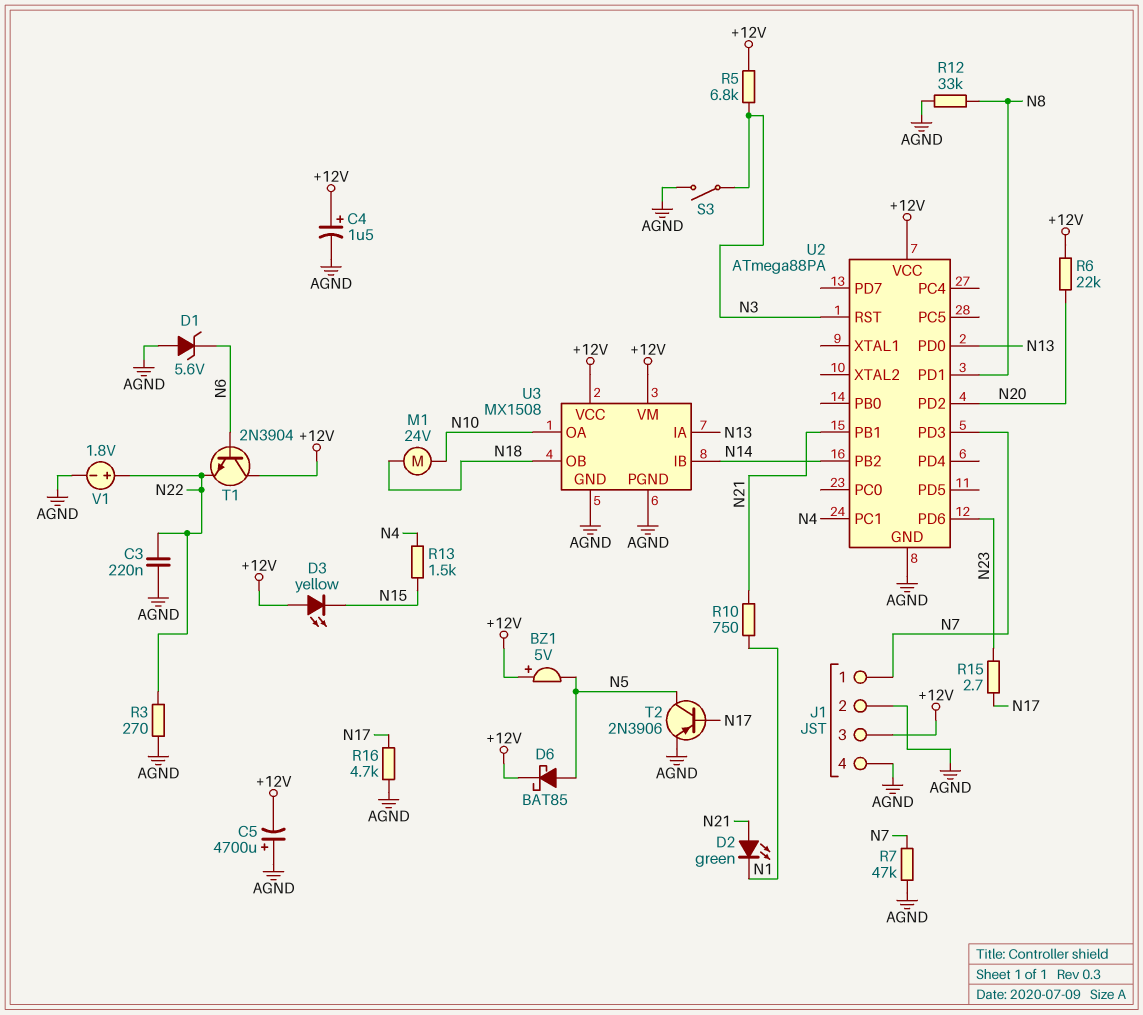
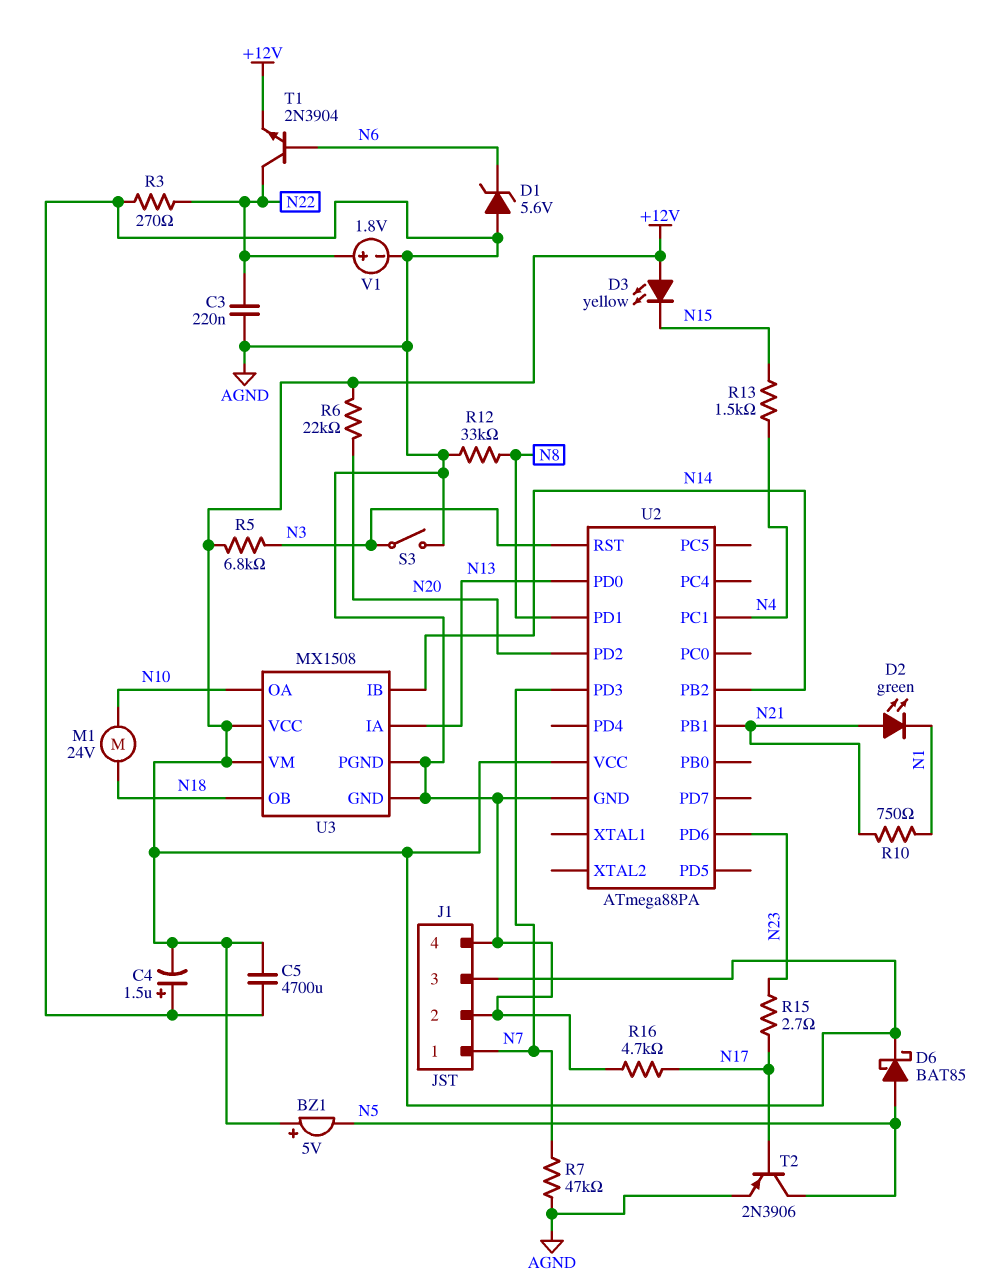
C4: 1.5uF (plus +12V, minus AGND) -> 1.5uF (plus AGND, minus +12V)
C5: 4700uF (plus AGND, minus +12V) -> 4700uF (+12V, AGND)
T1: NPN 2N3904 (B N6, C +12V, E N22) -> NPN 2N3904 (B N6, C N22, E +12V)

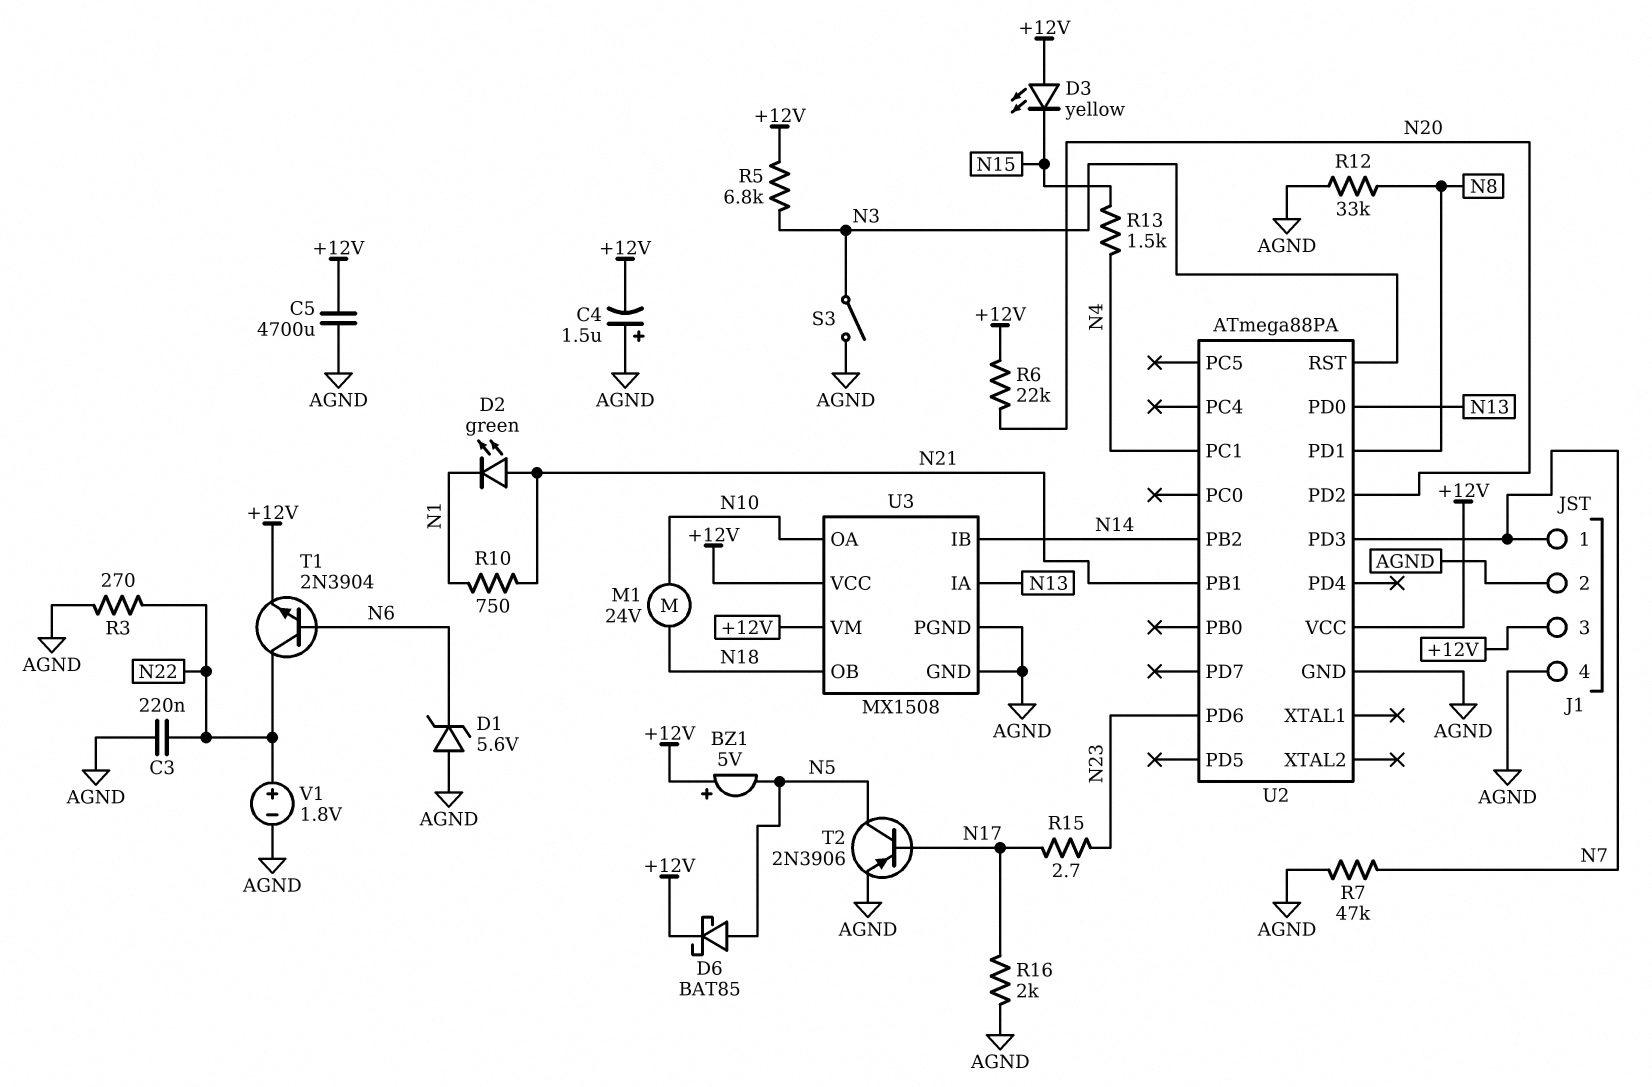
R16: 4.7k (AGND, N17) -> 2k (AGND, N17)

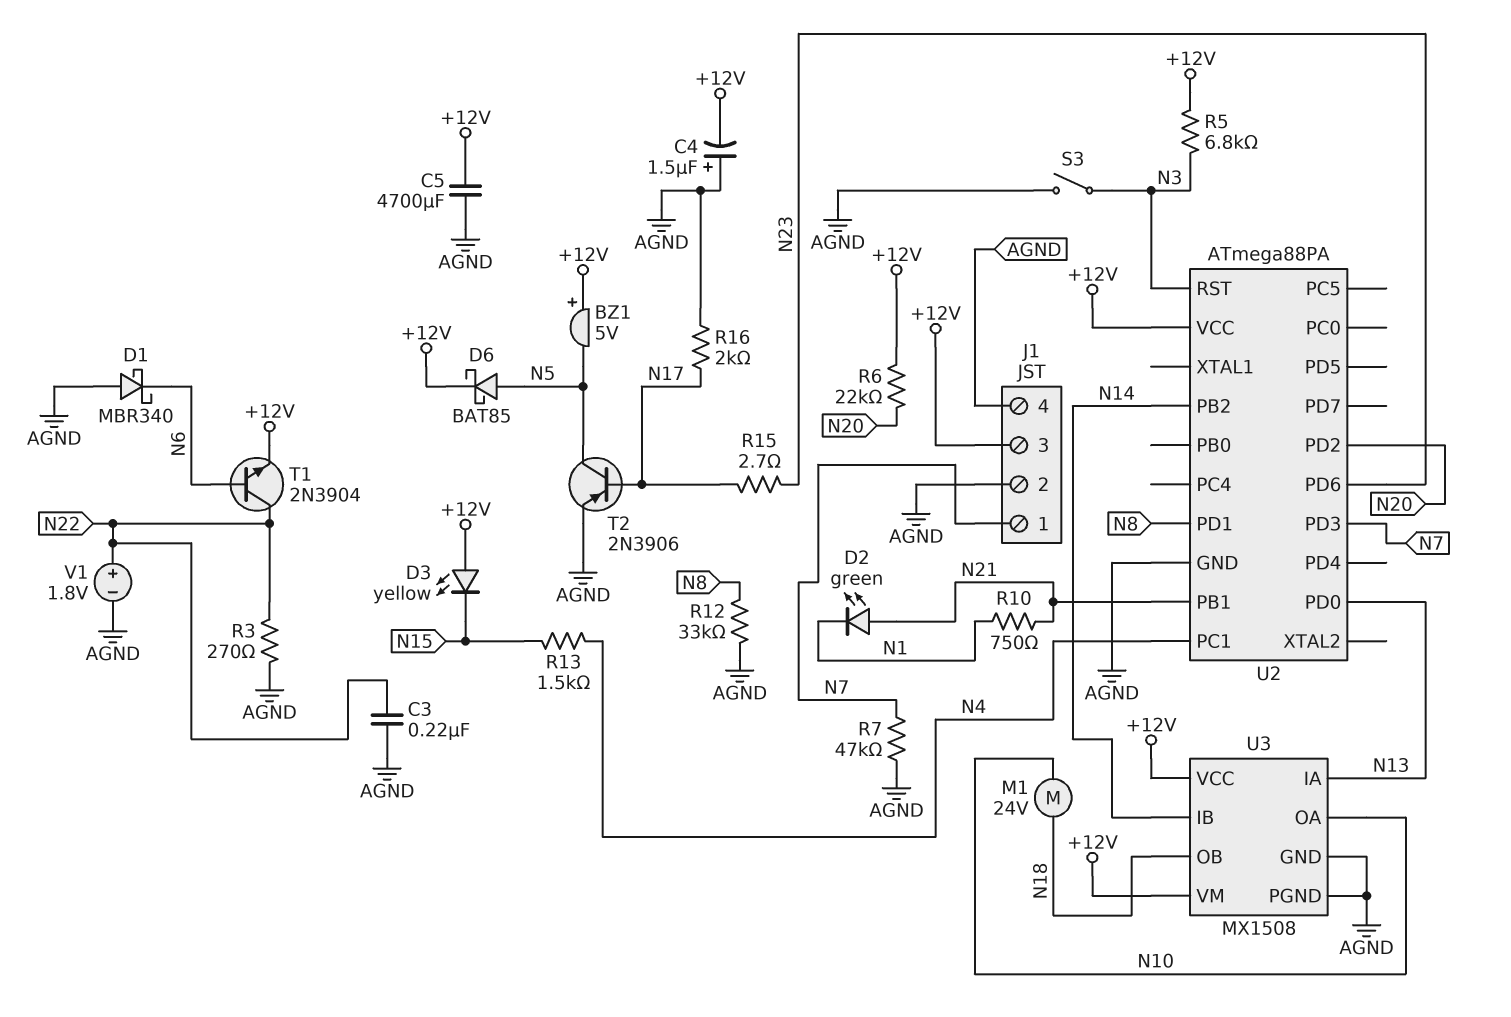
D1: zener 5.6V (A AGND, K N6) -> schottky MBR340 (A AGND, K N6)

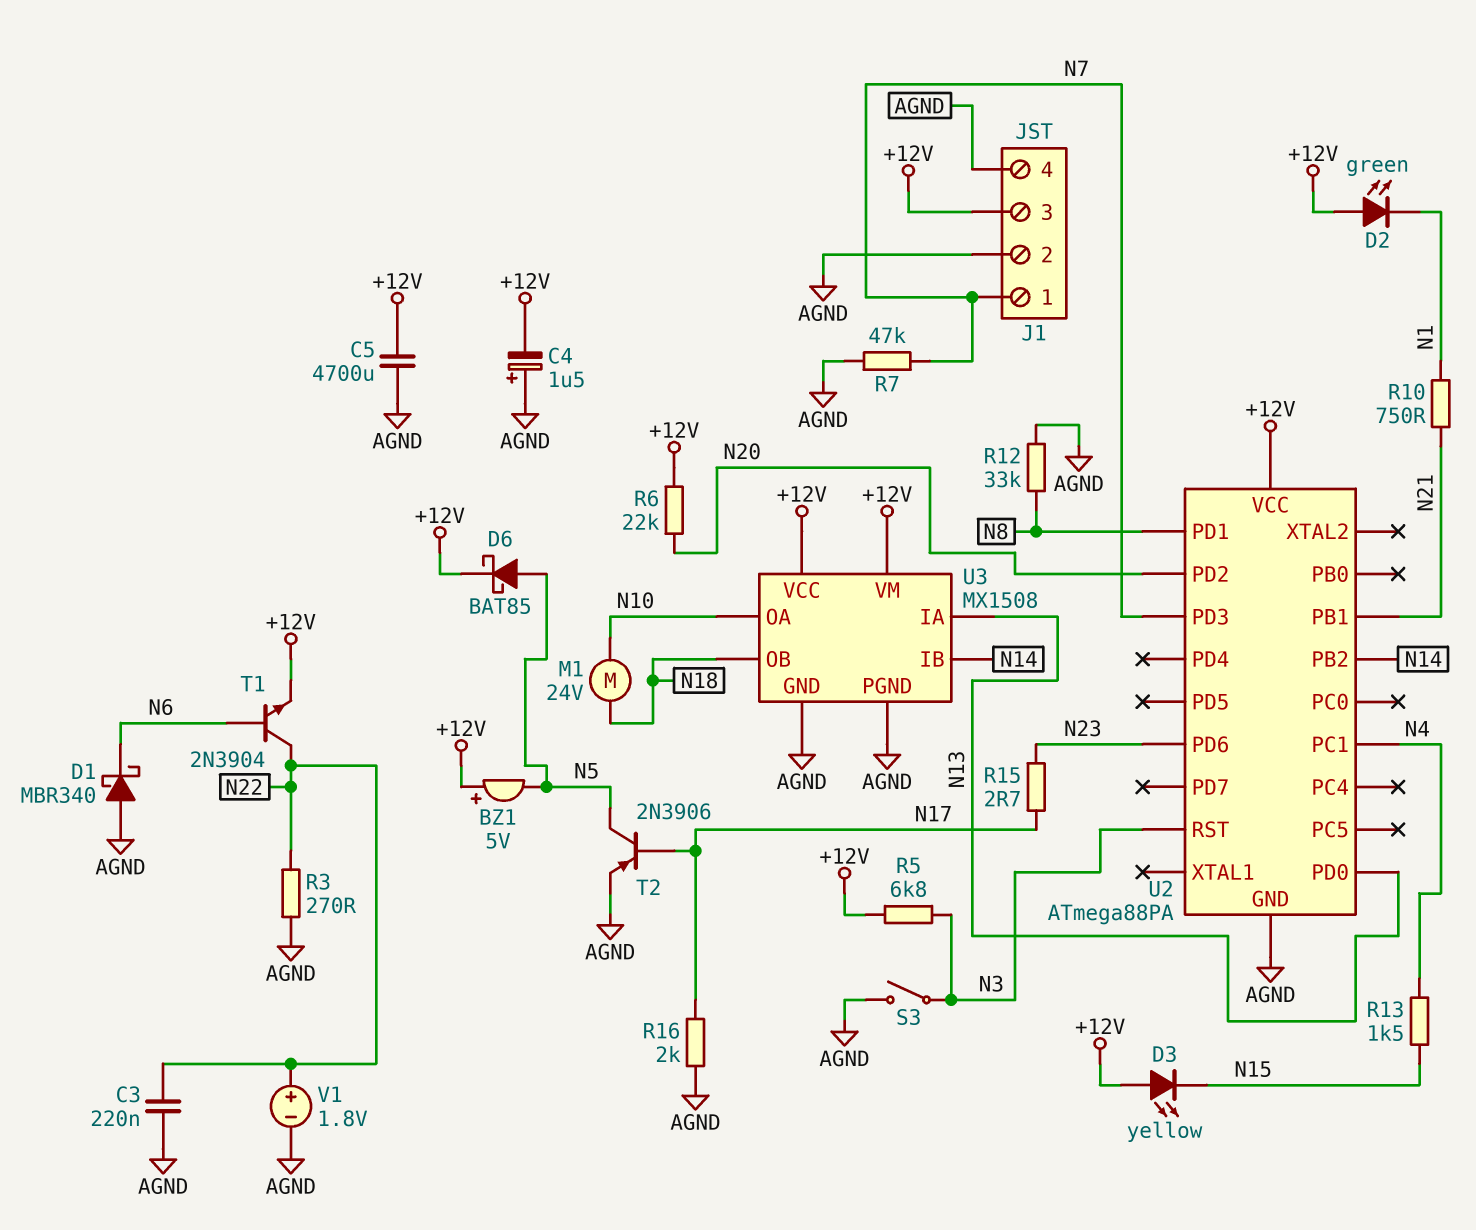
D2: LED green (A N21, K N1) -> LED green (A +12V, K N1)

